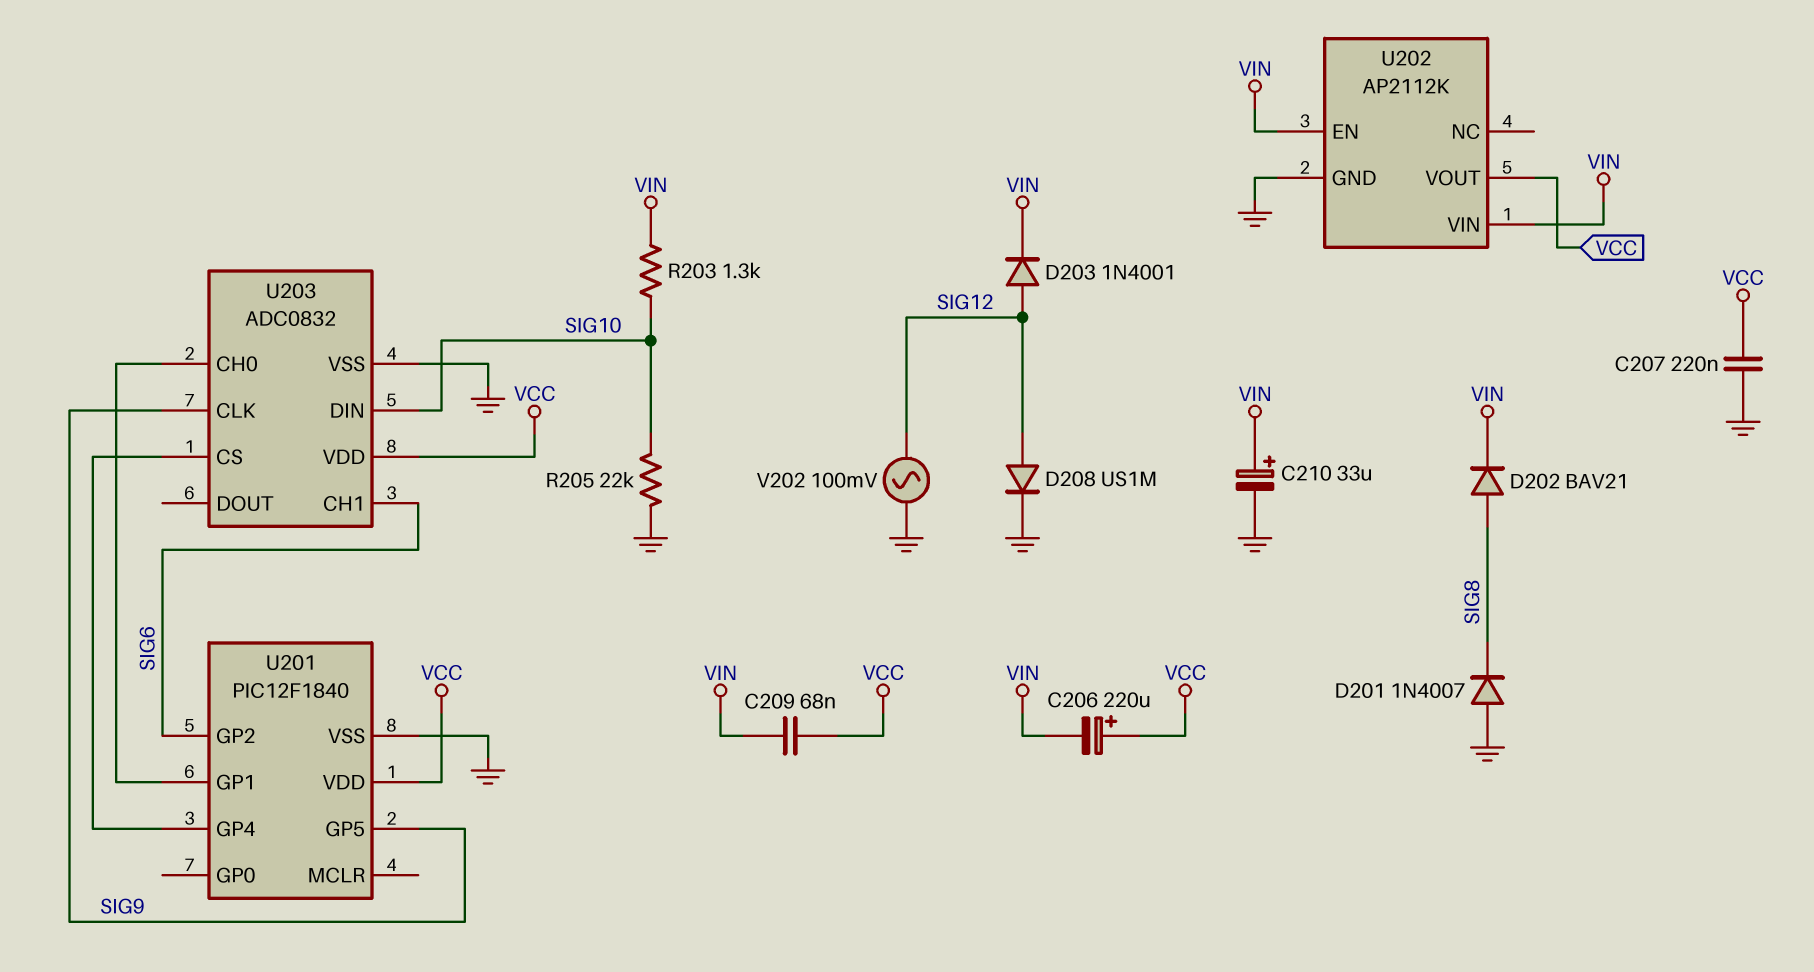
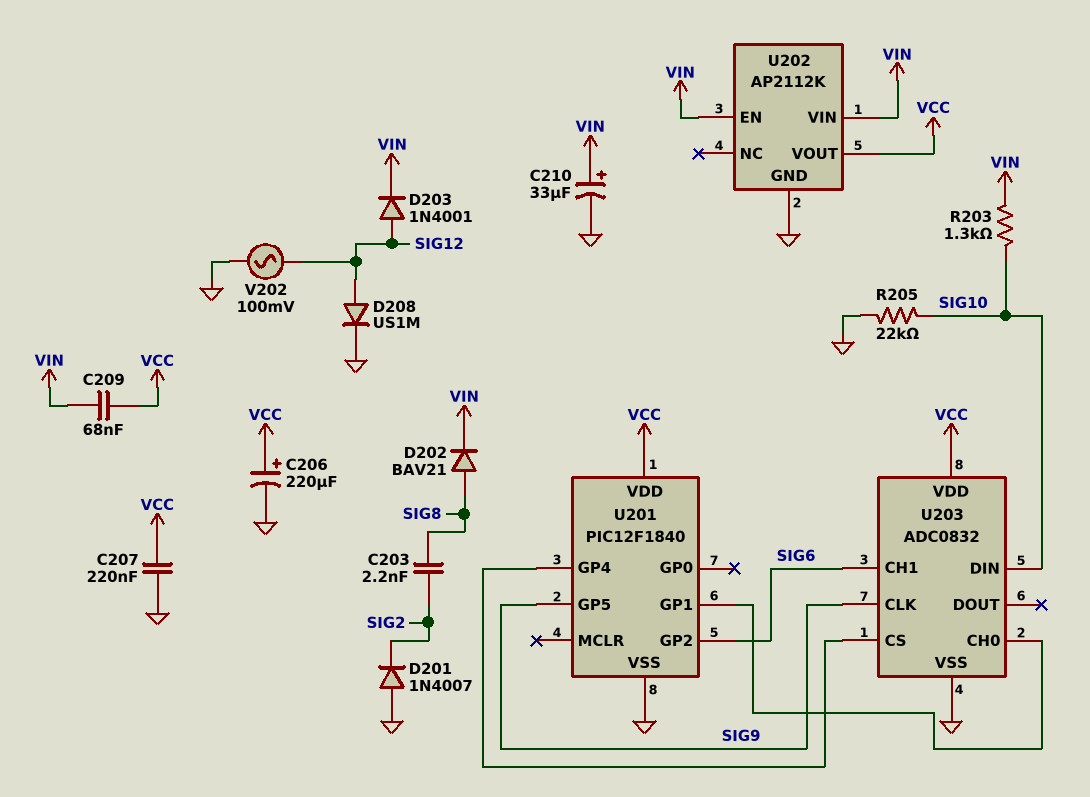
C203: none -> 2.2nF (SIG2, SIG8)
C206: 220uF (plus VCC, minus VIN) -> 220uF (plus VCC, minus GND)
D201: diode 1N4007 (A GND, K SIG8) -> diode 1N4007 (A GND, K SIG2)

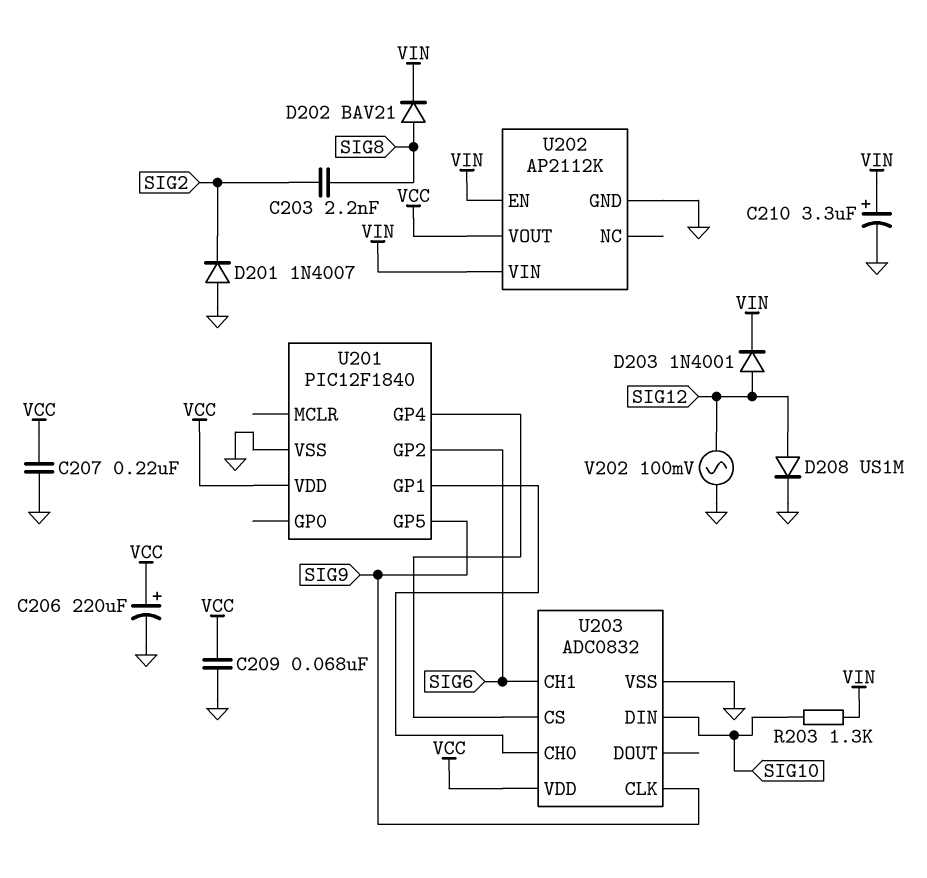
C209: 68nF (VCC, VIN) -> 68nF (GND, VCC)
C210: 33uF (plus VIN, minus GND) -> 3.3uF (plus VIN, minus GND)
R205: 22k (GND, SIG10) -> none

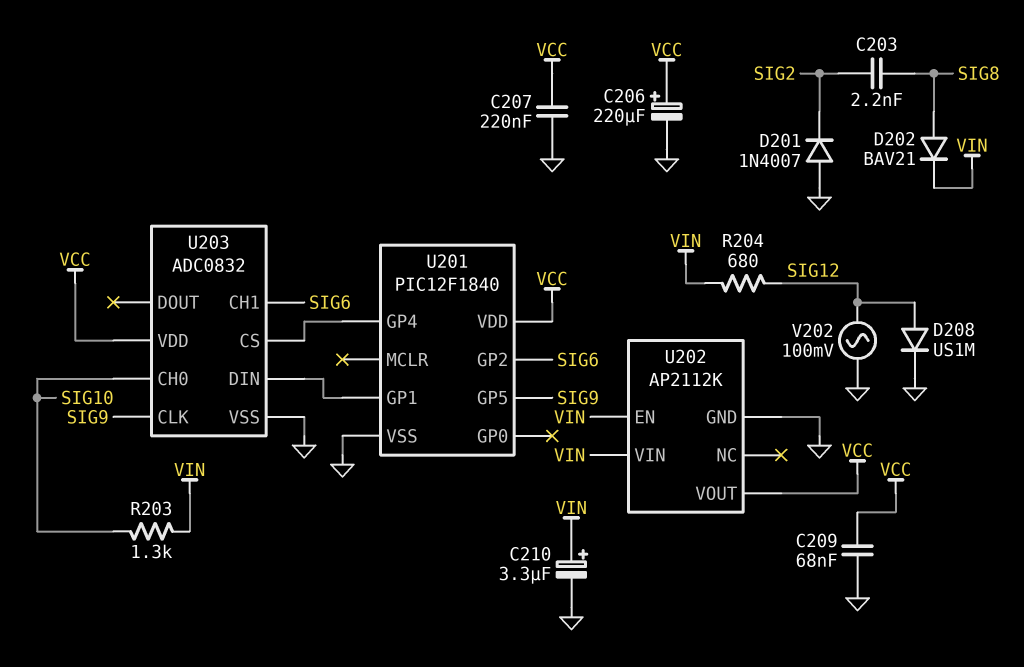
D203: diode 1N4001 (A SIG12, K VIN) -> none
R204: none -> 680 (SIG12, VIN)
U203 pin CH0: U201/GP1 -> SIG10
U203 pin DIN: SIG10 -> U201/GP1

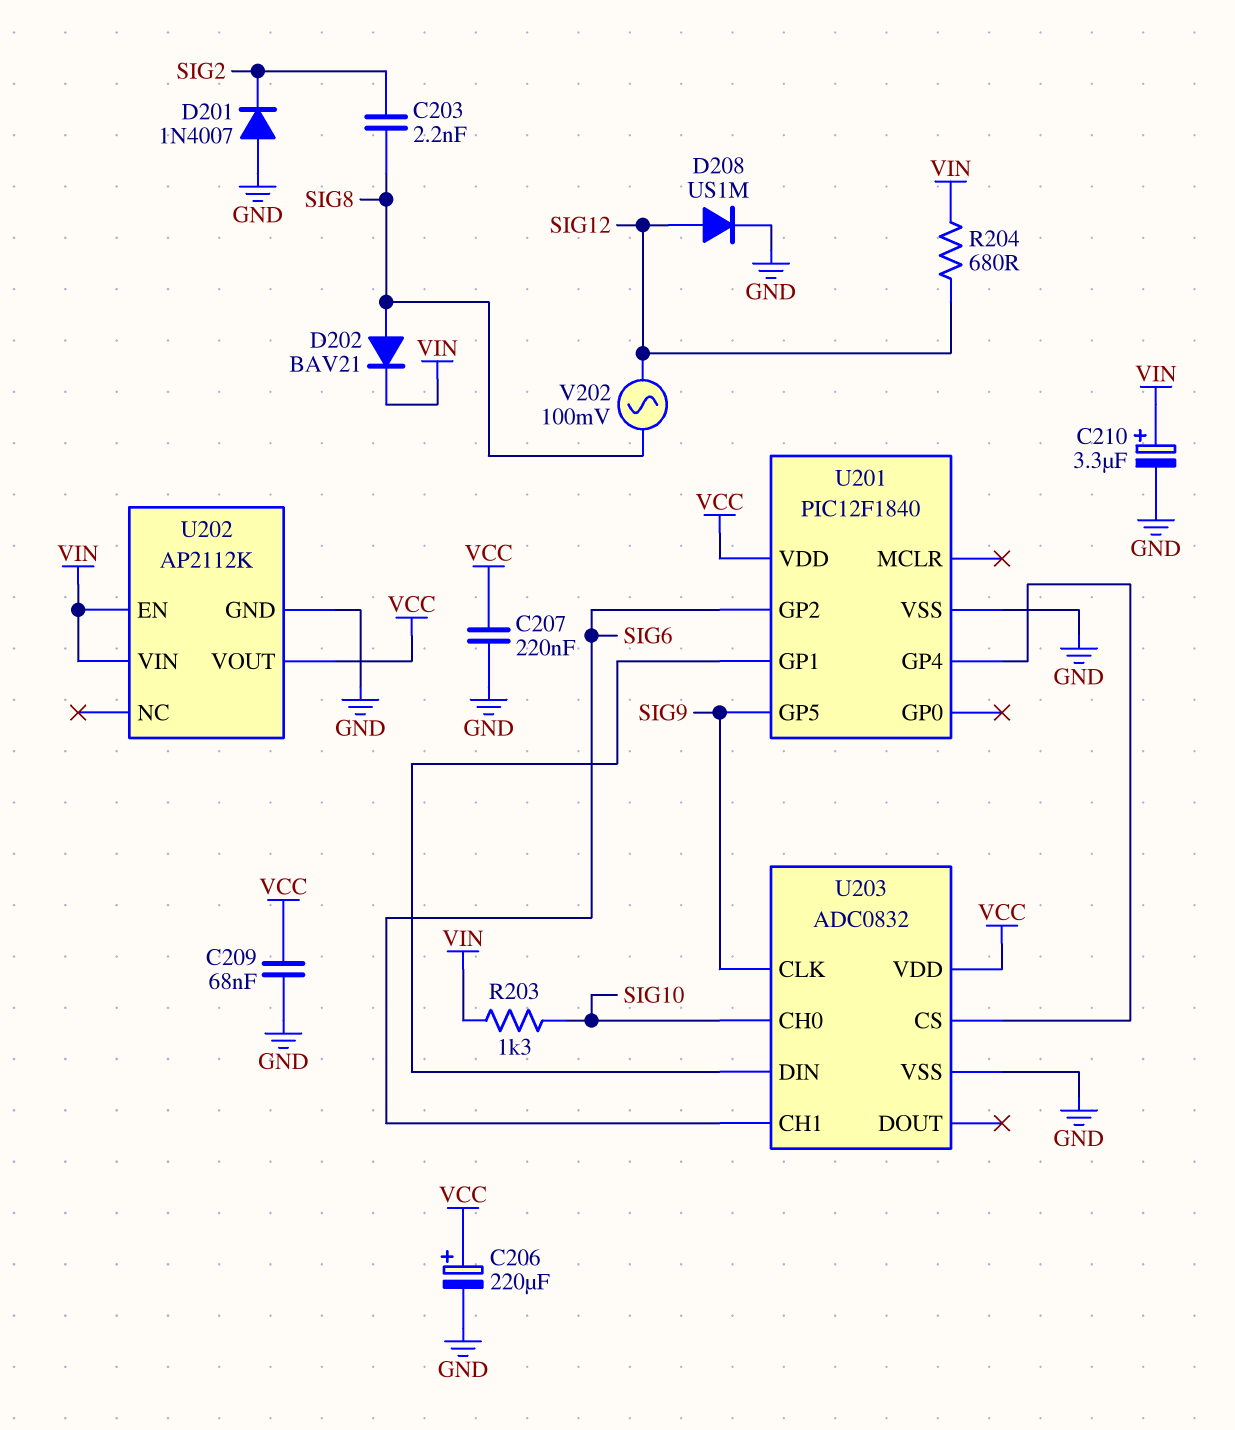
V202: AC 100mV (GND, SIG12) -> AC 100mV (SIG8, SIG12)

